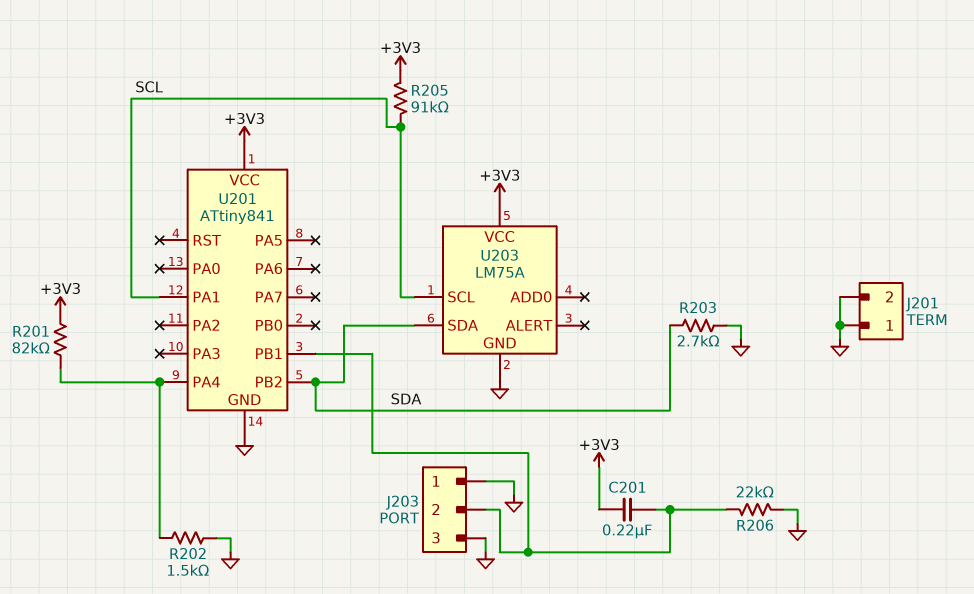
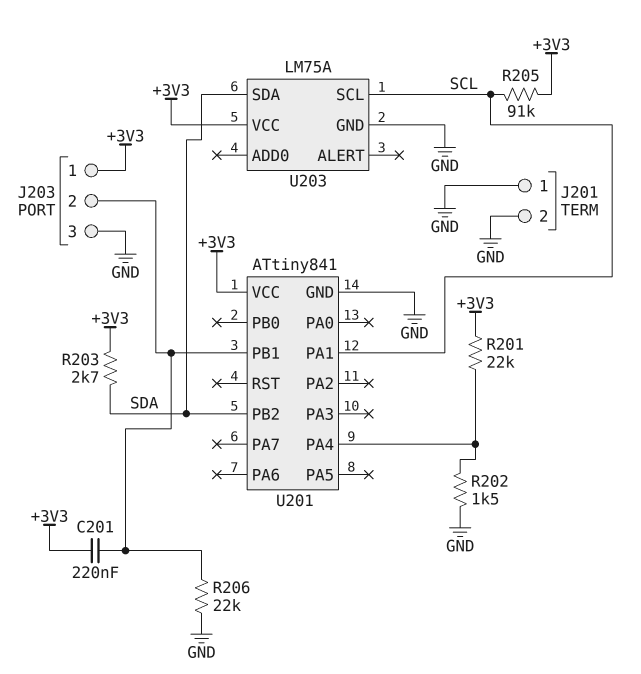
J203 pin 1: GND -> +3V3
R201: 82k (+3V3, U201/PA4) -> 22k (+3V3, U201/PA4)
R203: 2.7k (GND, SDA) -> 2.7k (+3V3, SDA)

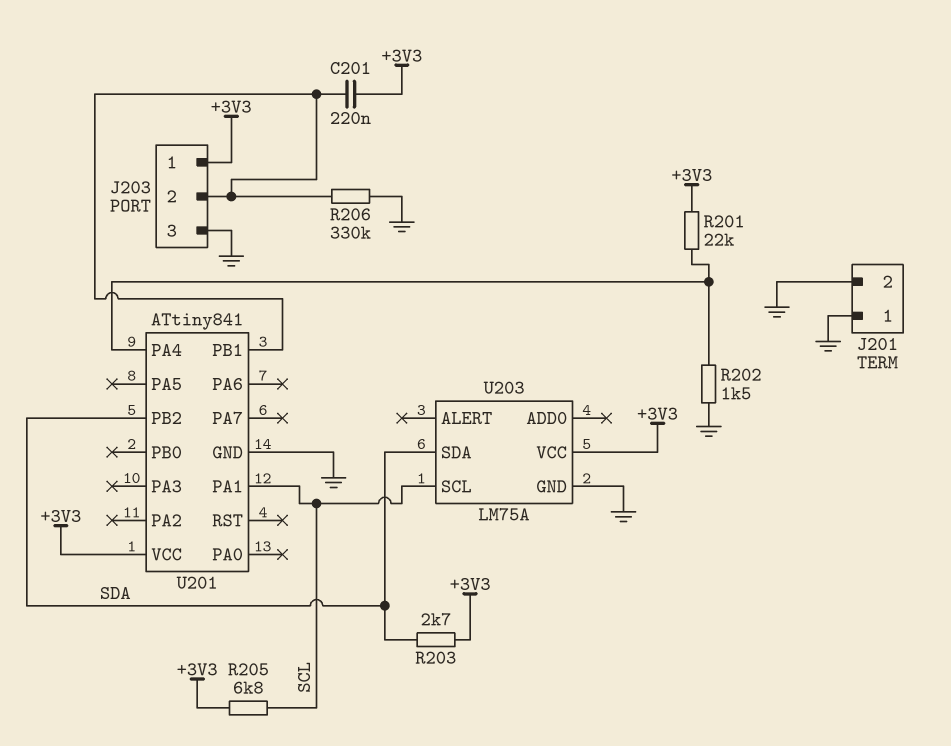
R205: 91k (+3V3, SCL) -> 6.8k (+3V3, SCL)
R206: 22k (GND, J203/2) -> 330k (GND, J203/2)

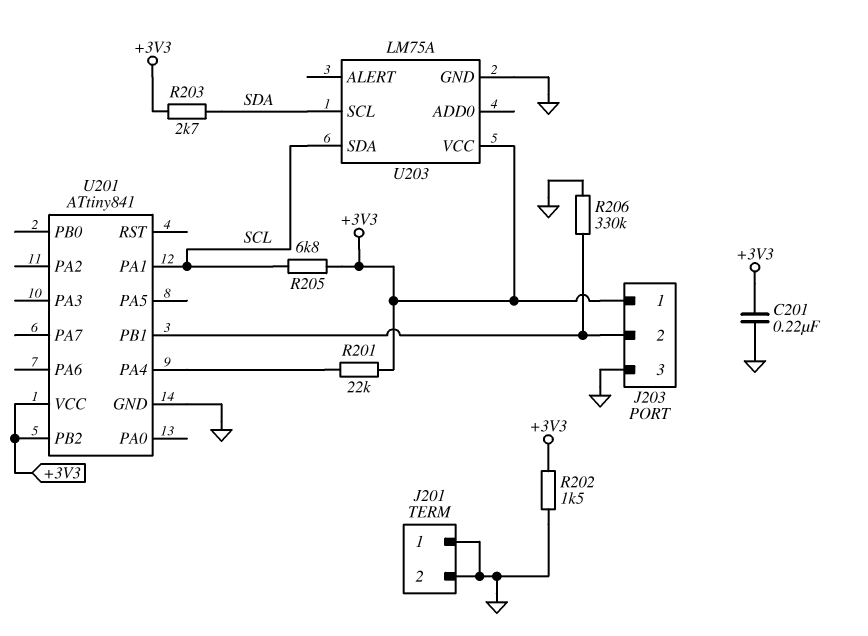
C201: 220nF (+3V3, J203/2) -> 220nF (+3V3, GND)
R202: 1.5k (GND, U201/PA4) -> 1.5k (+3V3, GND)
U201 pin PB2: SDA -> +3V3
U203 pin SCL: SCL -> SDA
U203 pin SDA: SDA -> SCL

